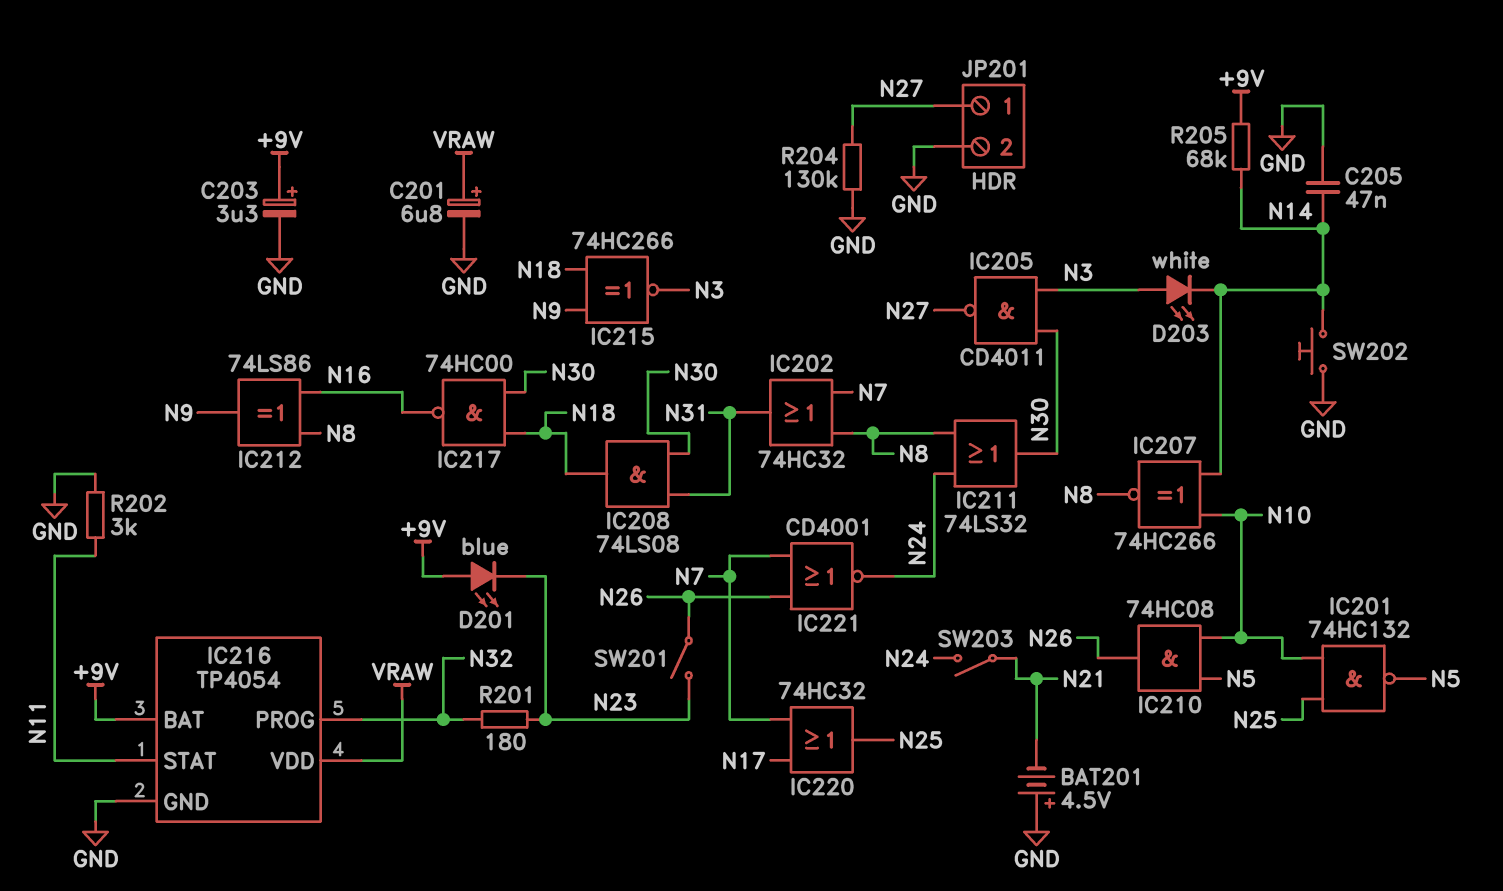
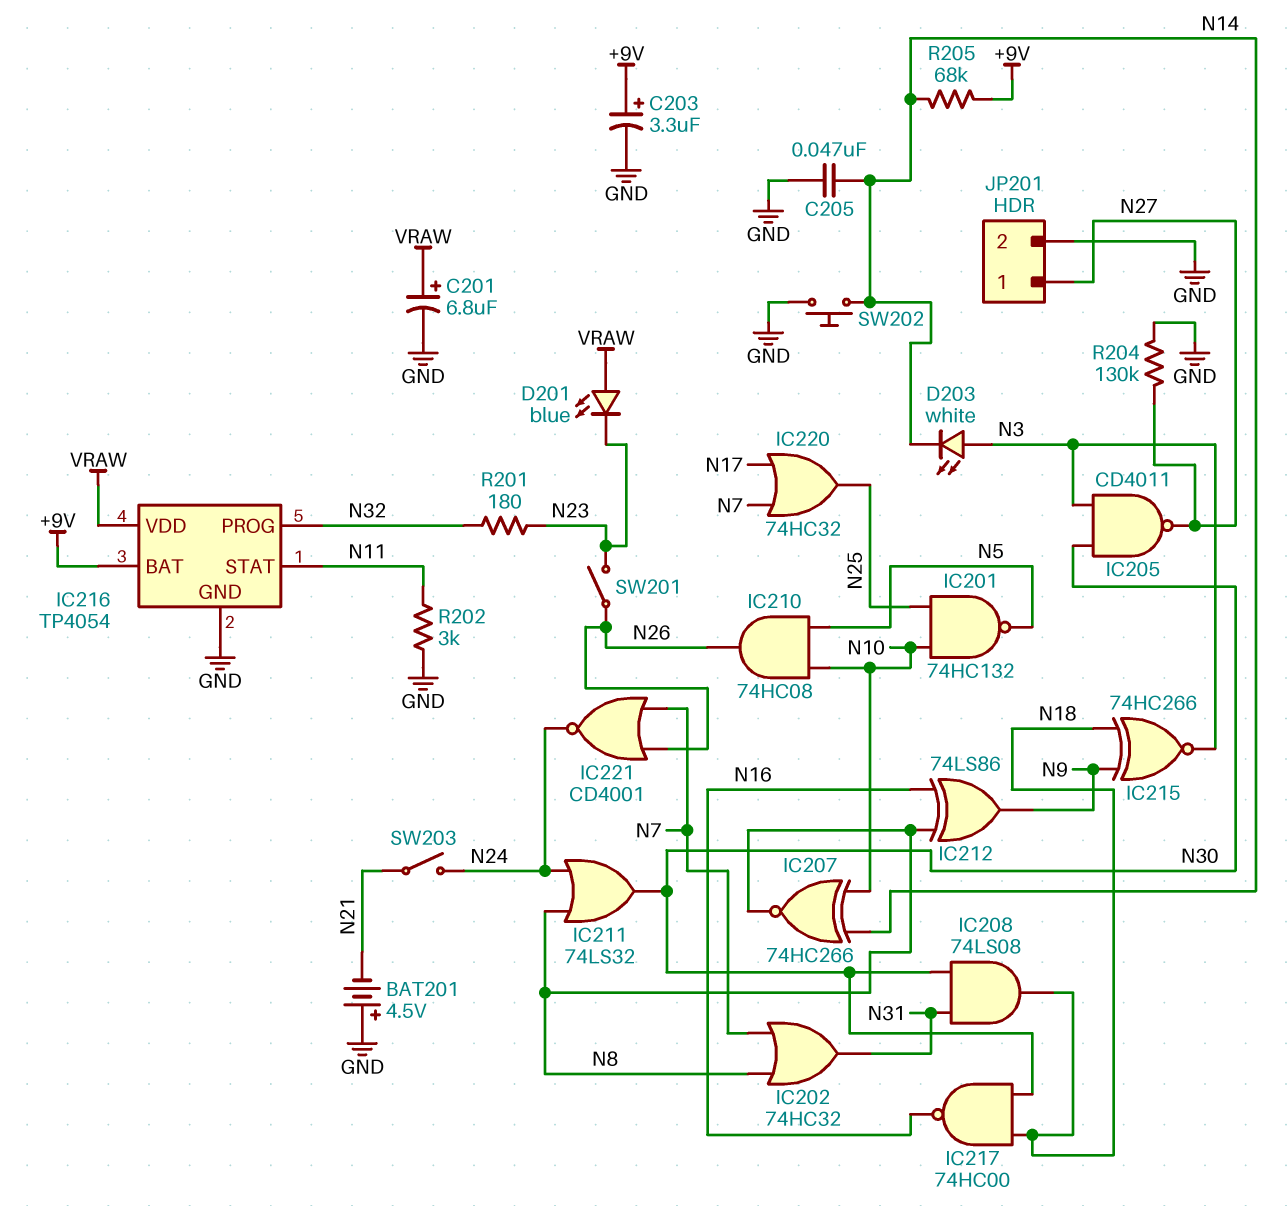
D201: LED blue (A +9V, K N23) -> LED blue (A VRAW, K N23)

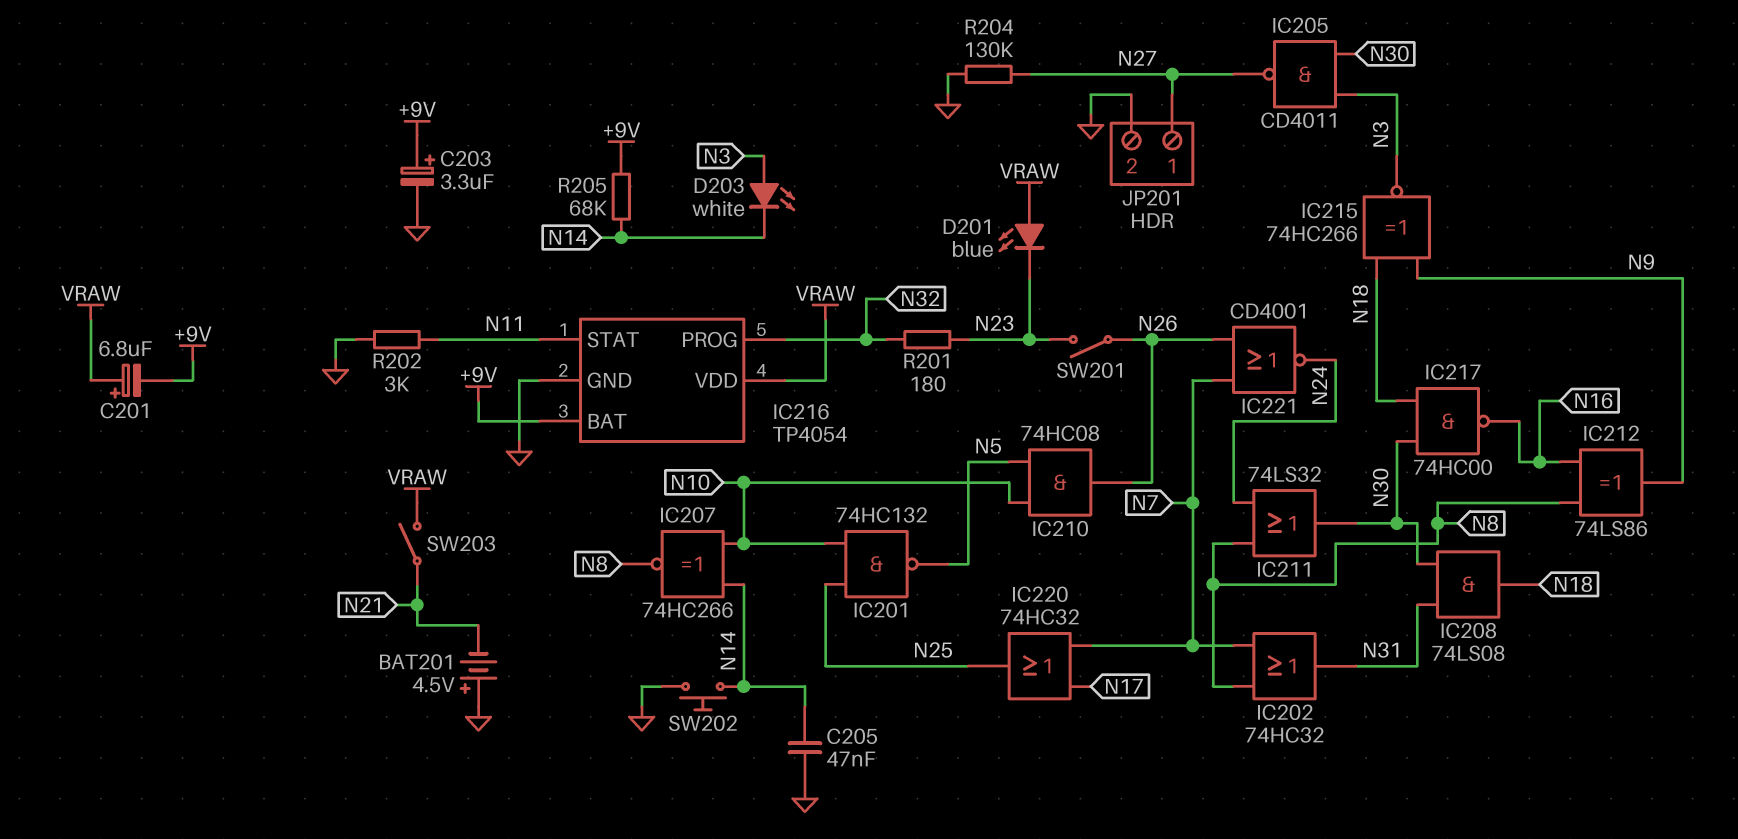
C201: 6.8uF (plus VRAW, minus GND) -> 6.8uF (plus VRAW, minus +9V)
SW203: switch (N21, N24) -> switch (N21, VRAW)

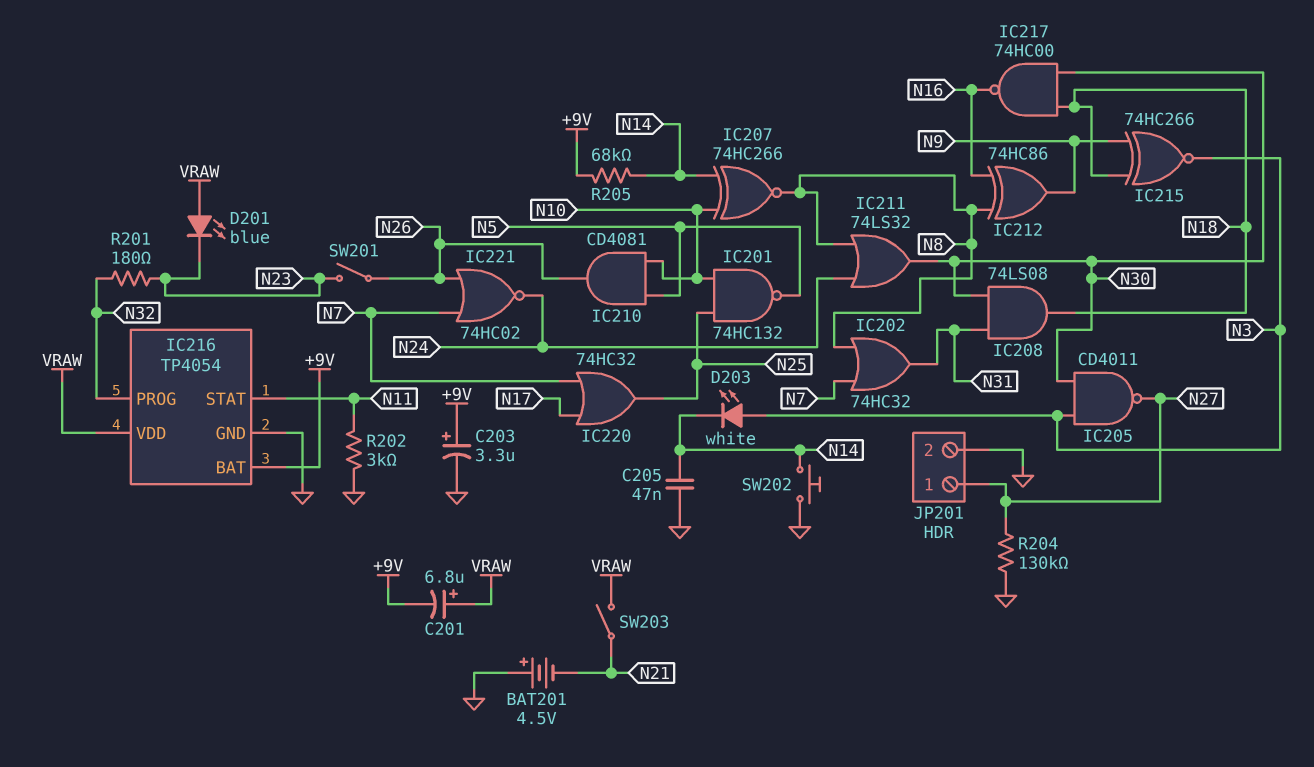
IC210: AND 74HC08 (in N5, in N10, out N26) -> AND CD4081 (in N5, in N10, out N26)
IC212: XOR 74LS86 (in N8, in N16, out N9) -> XOR 74HC86 (in N8, in N16, out N9)
IC221: NOR CD4001 (in N7, in N26, out N24) -> NOR 74HC02 (in N7, in N26, out N24)

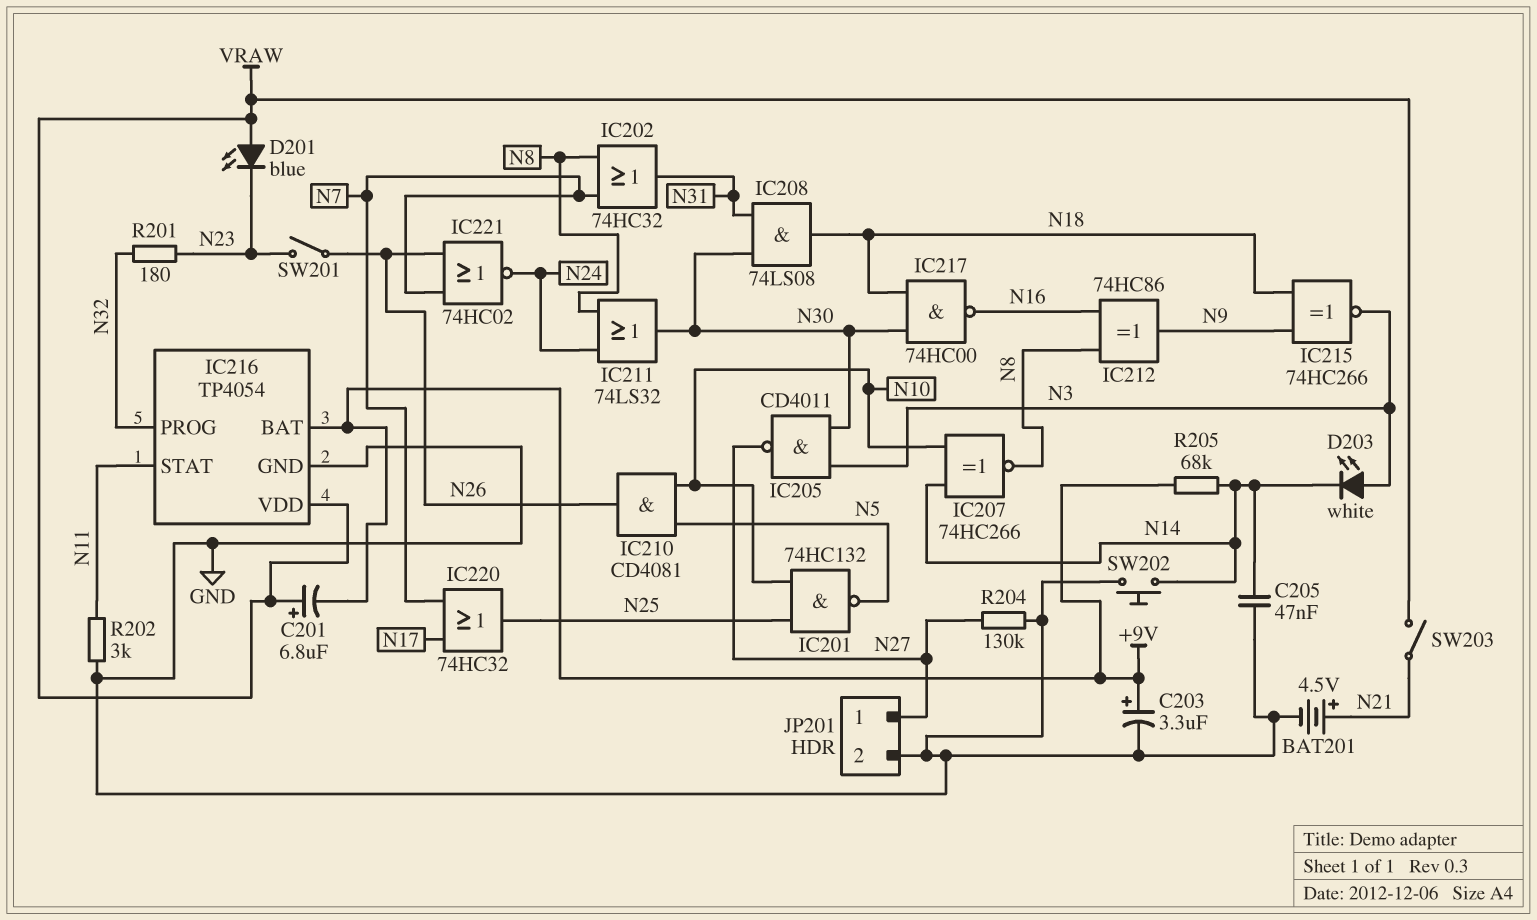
BAT201: 4.5V (plus GND, minus N21) -> 4.5V (plus N21, minus GND)

